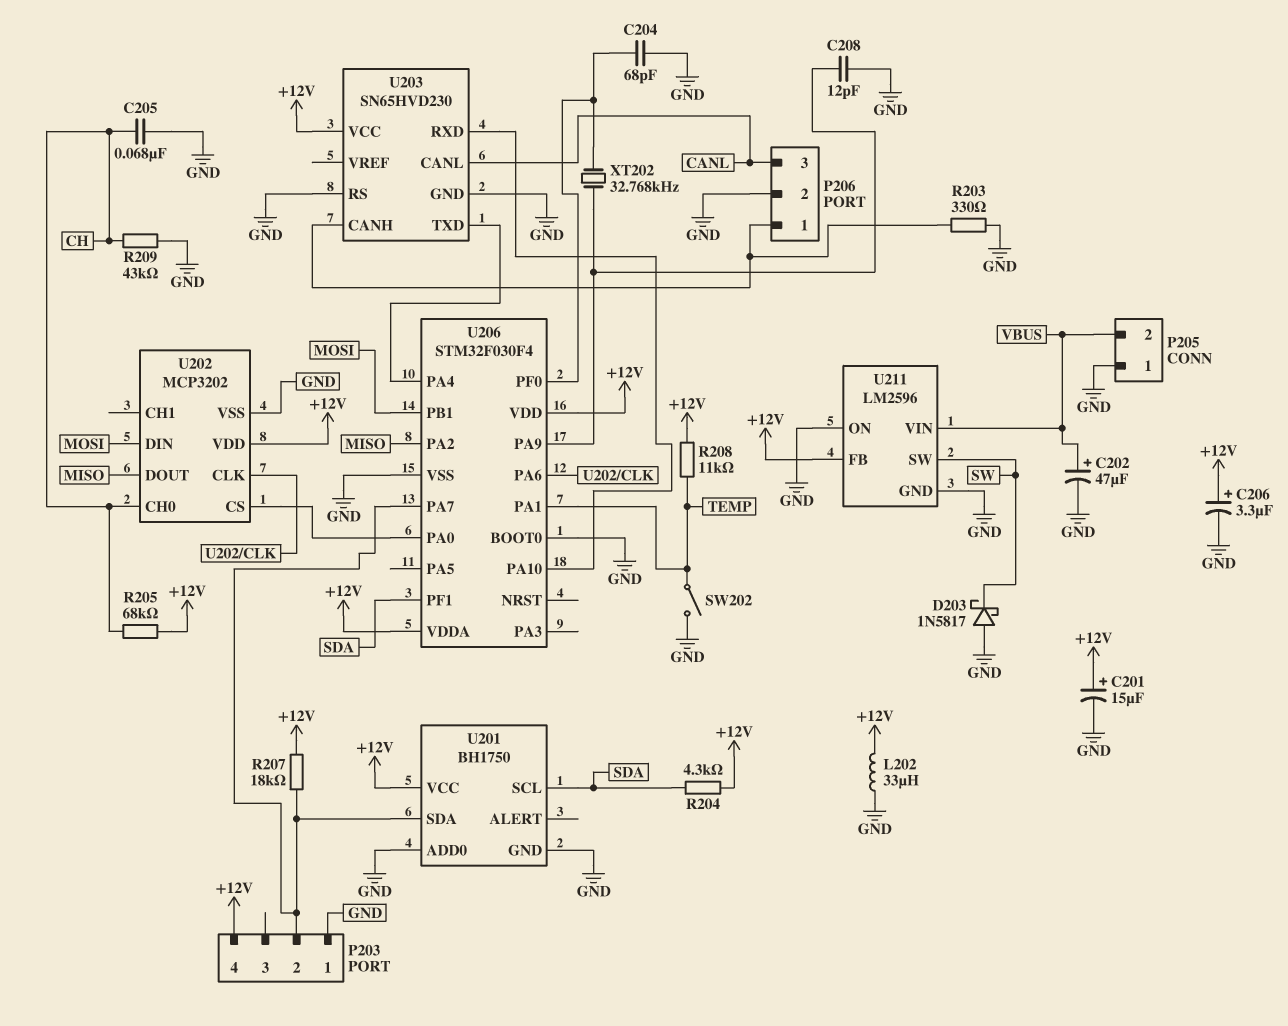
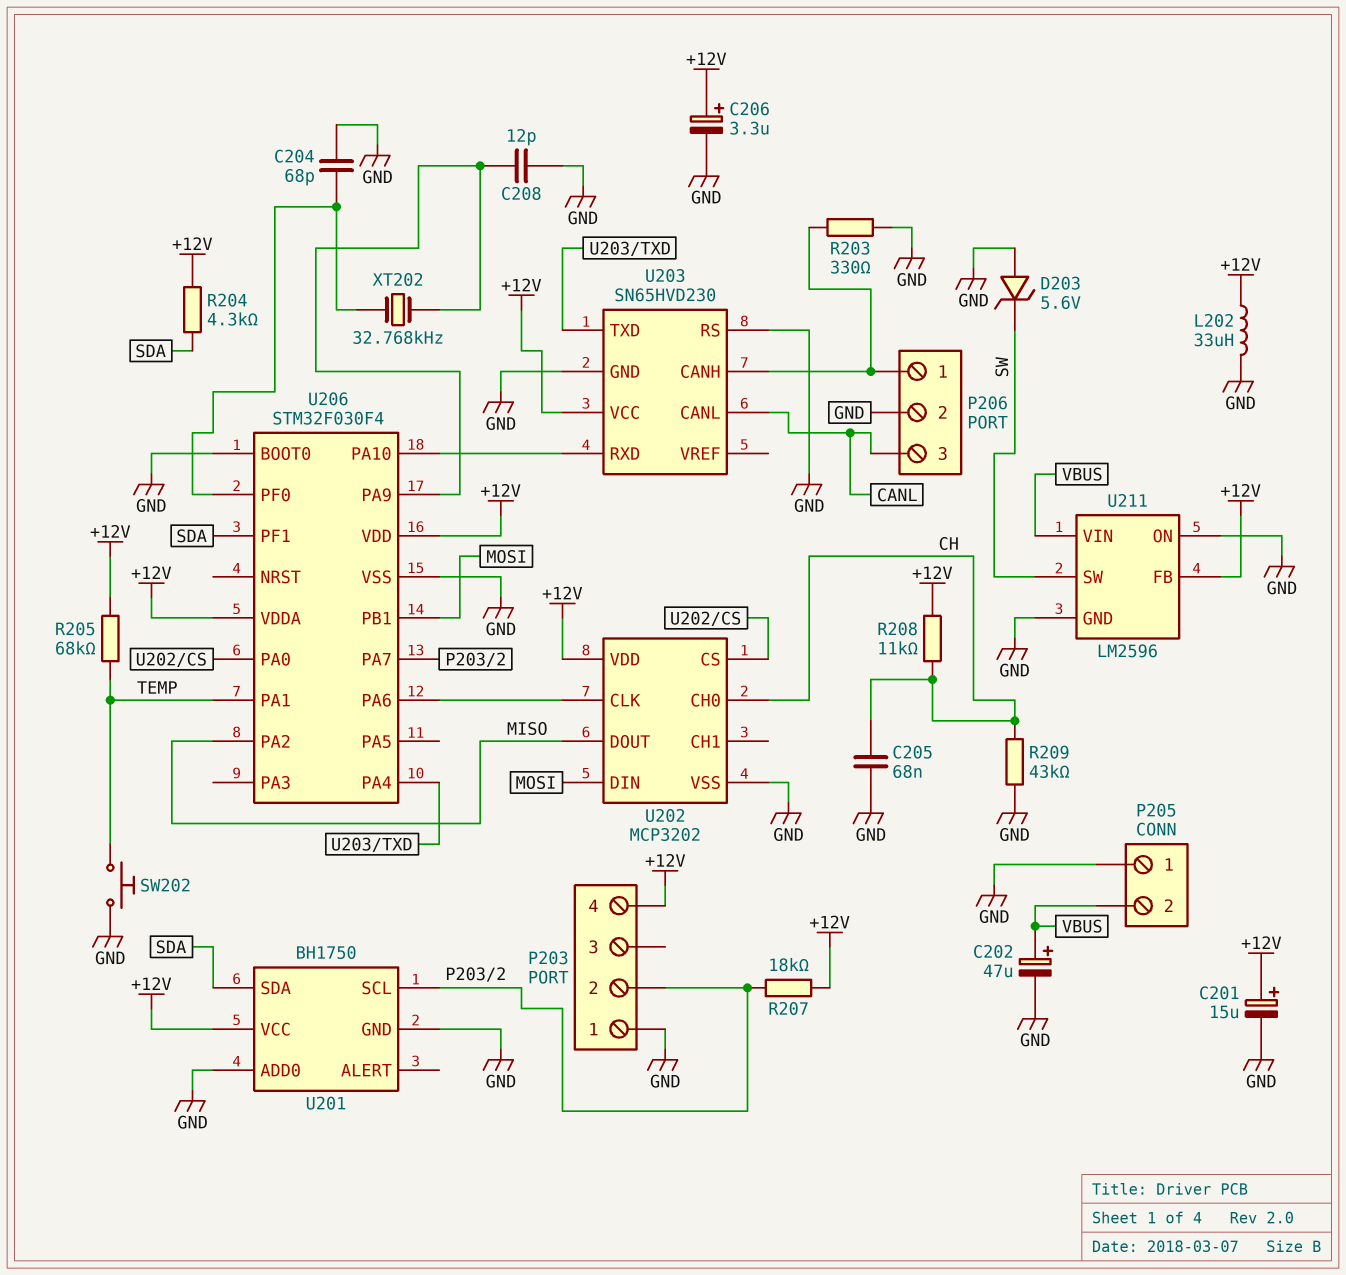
D203: schottky 1N5817 (A GND, K SW) -> zener 5.6V (A GND, K SW)
R205: 68k (+12V, CH) -> 68k (+12V, TEMP)
R208: 11k (+12V, TEMP) -> 11k (+12V, CH)
SW202: switch (GND, TEMP) -> button (GND, TEMP)
U201 pin SCL: SDA -> P203/2
U201 pin SDA: P203/2 -> SDA

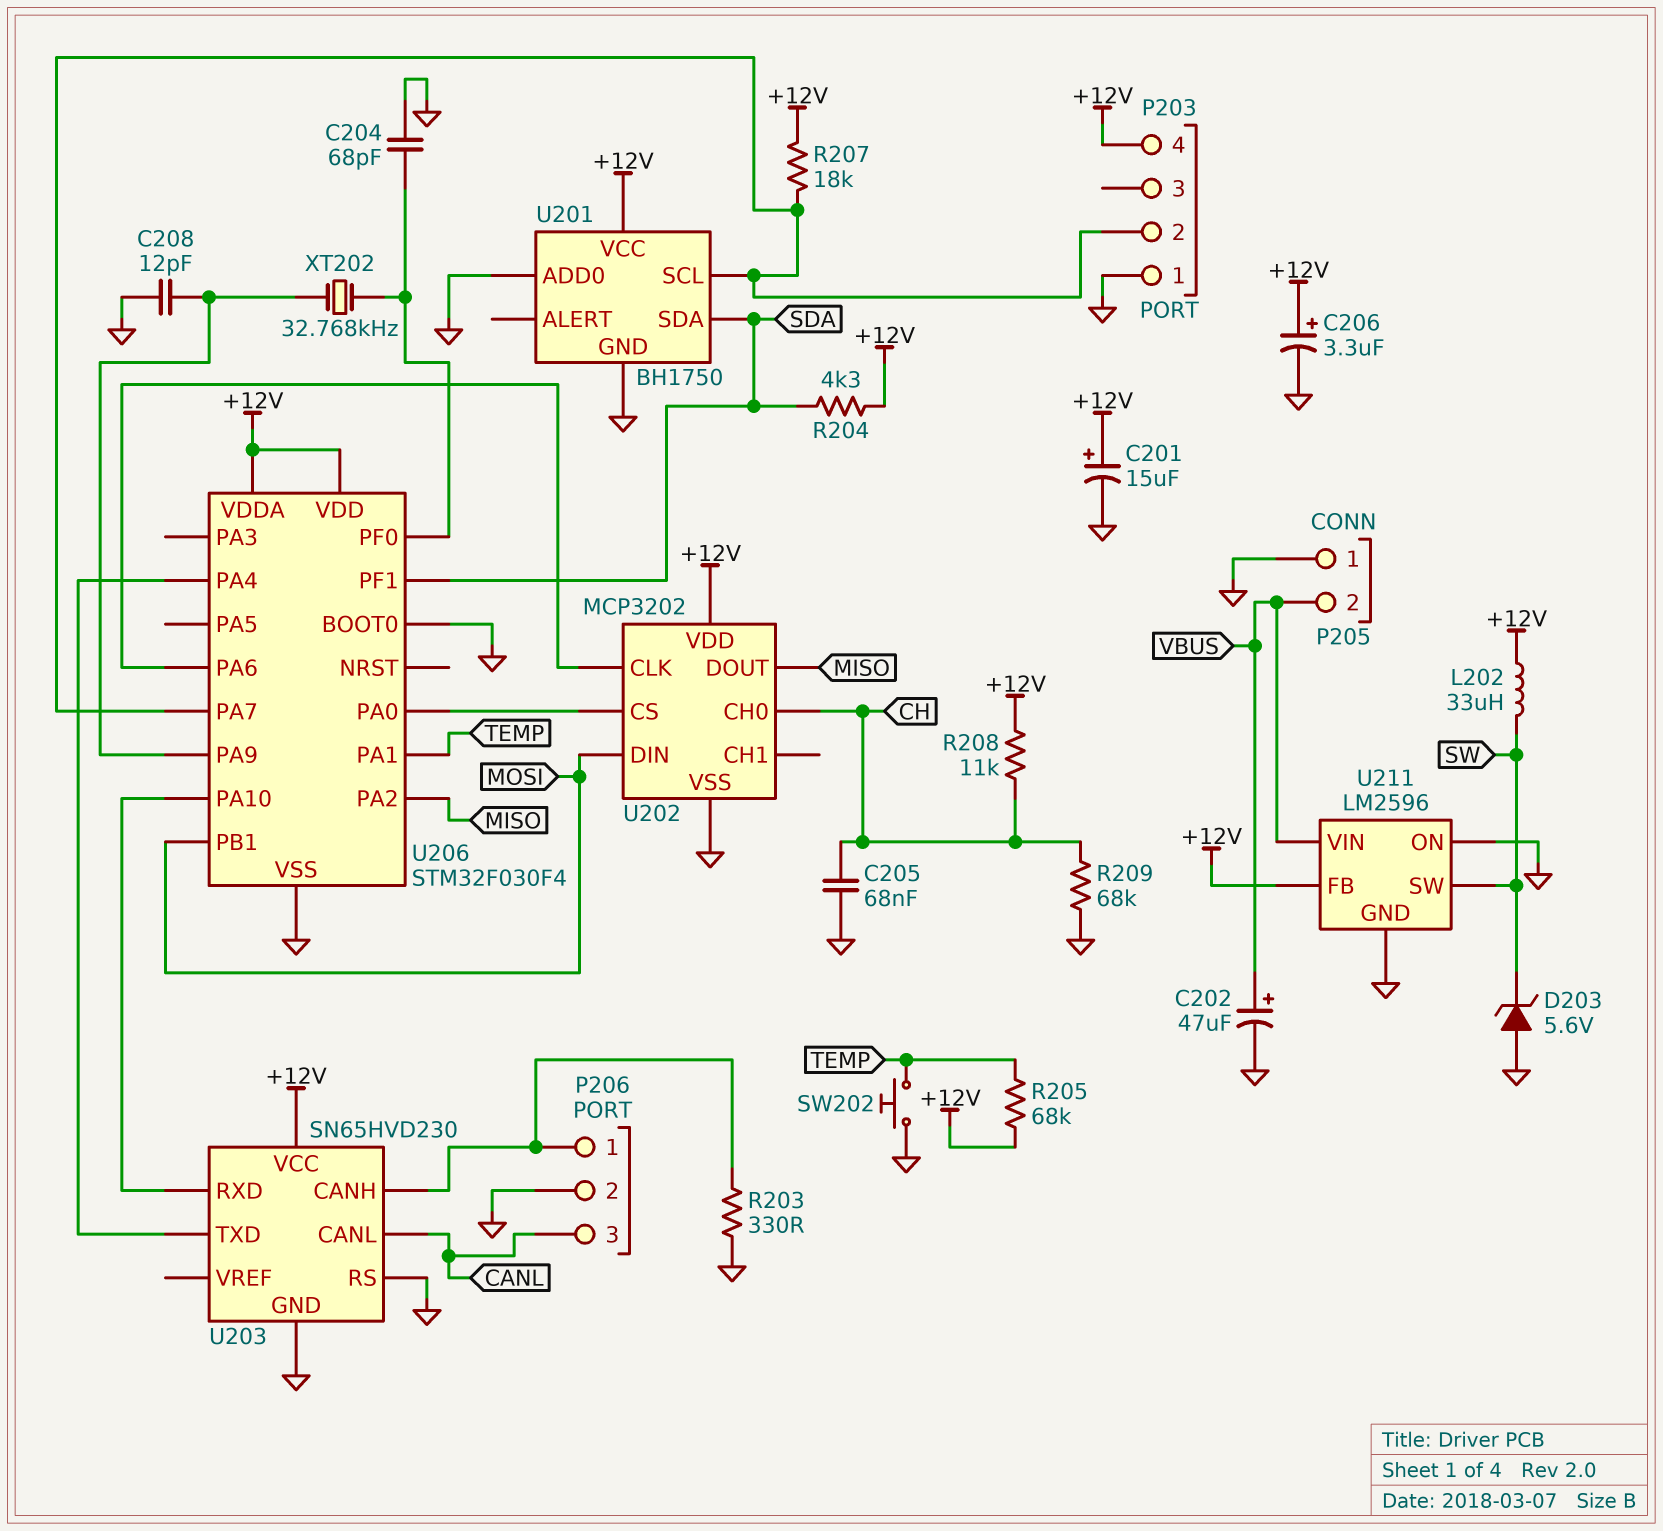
L202: 33uH (+12V, GND) -> 33uH (+12V, SW)
R209: 43k (CH, GND) -> 68k (CH, GND)

